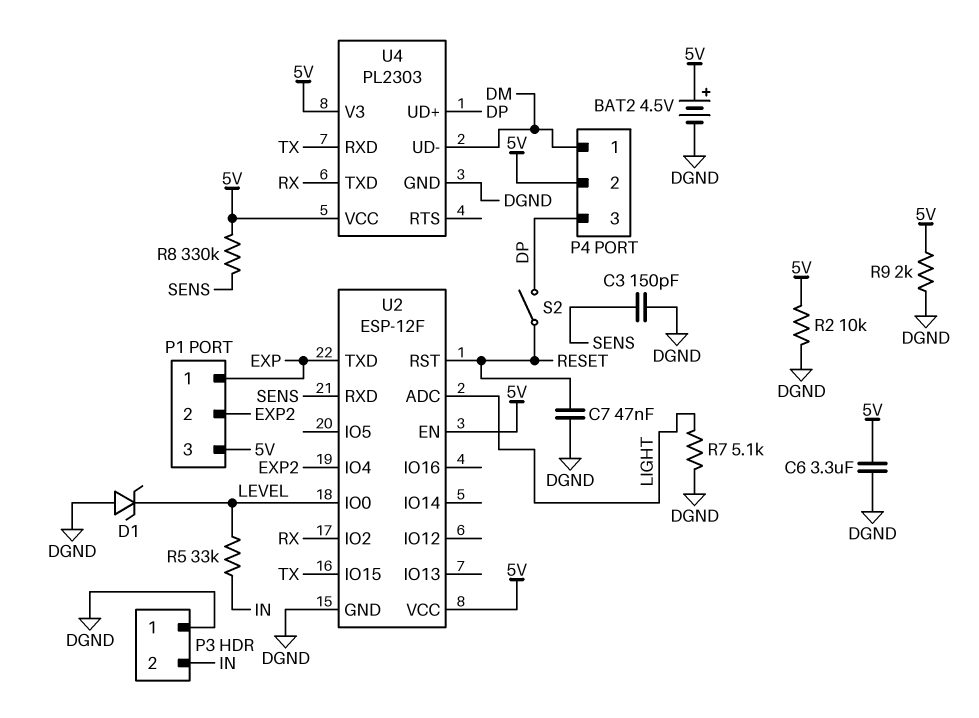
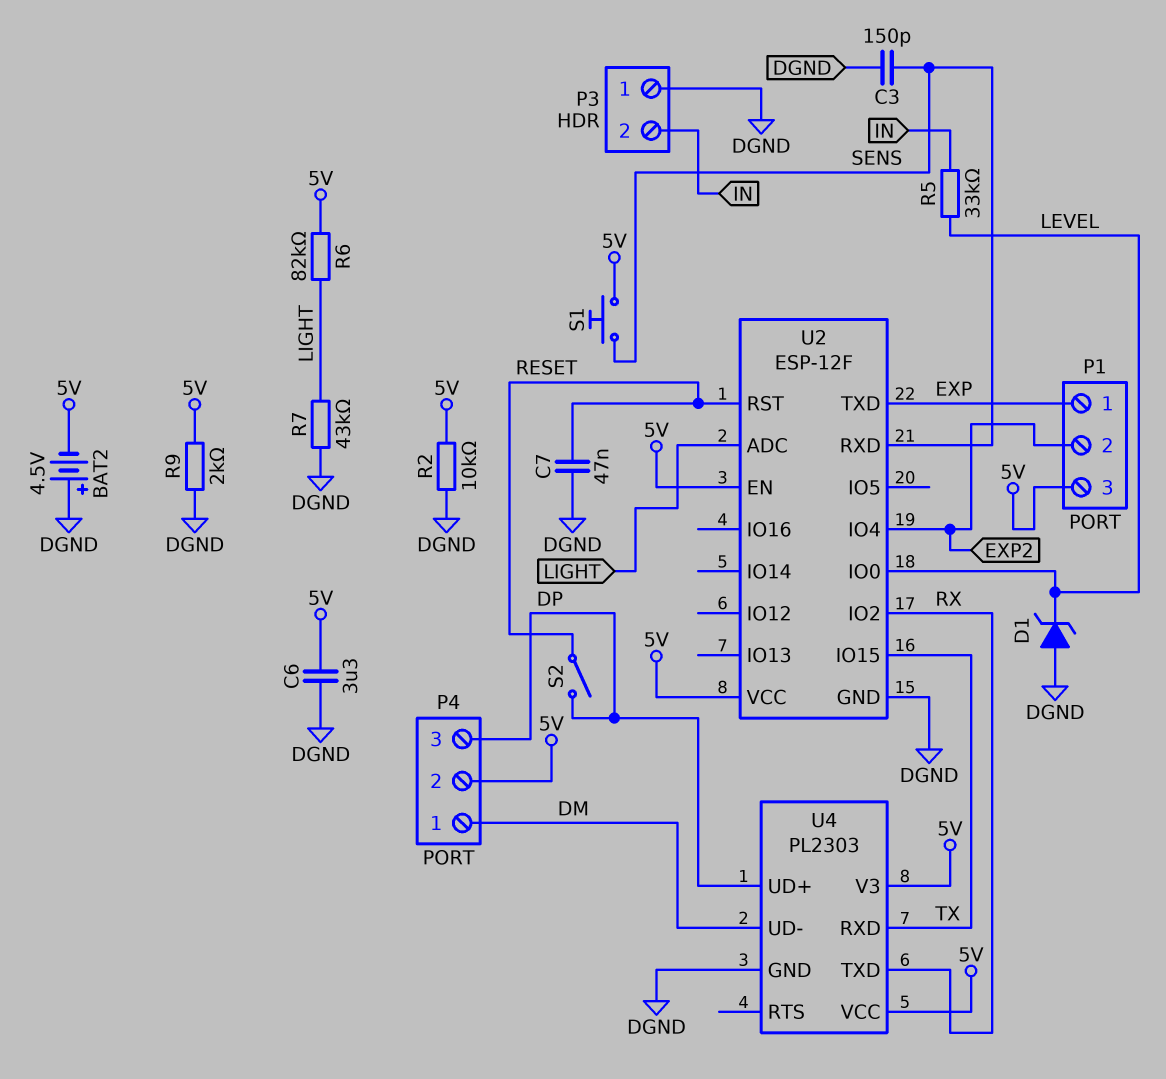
BAT2: 4.5V (plus 5V, minus DGND) -> 4.5V (plus DGND, minus 5V)
R6: none -> 82k (5V, LIGHT)
R7: 5.1k (DGND, LIGHT) -> 43k (DGND, LIGHT)
R8: 330k (5V, SENS) -> none
S1: none -> button (5V, SENS)

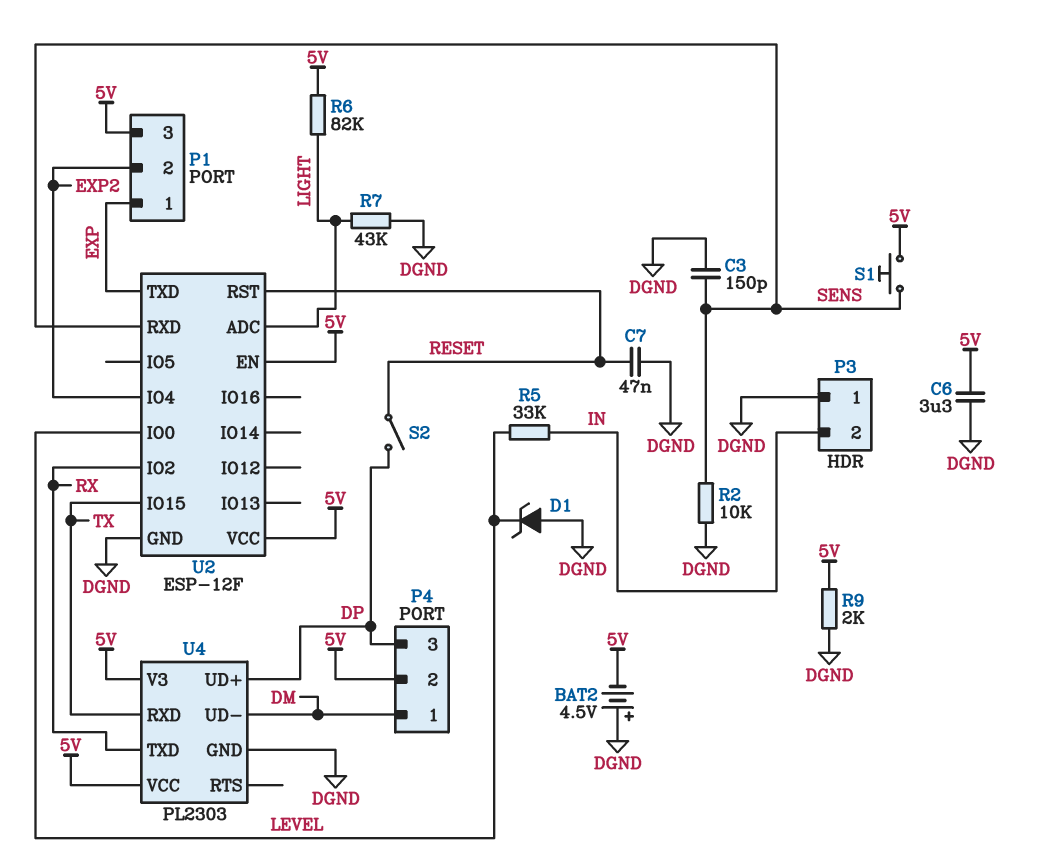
R2: 10k (5V, DGND) -> 10k (DGND, SENS)

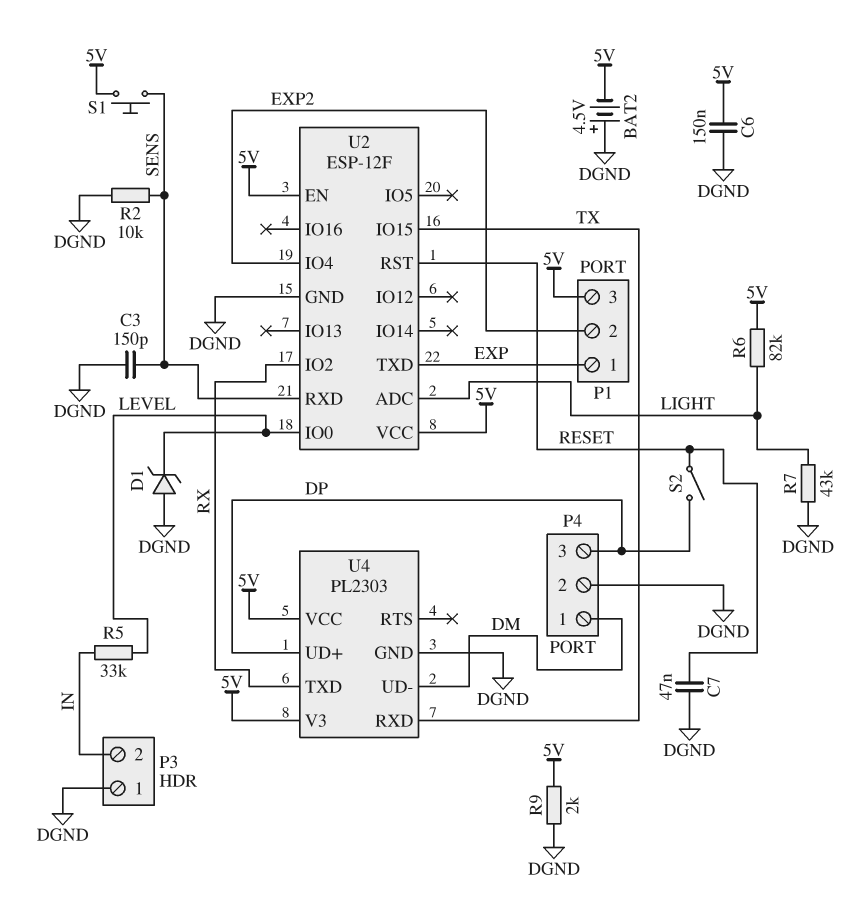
C6: 3.3uF (5V, DGND) -> 150nF (5V, DGND)
P4 pin 2: 5V -> DGND

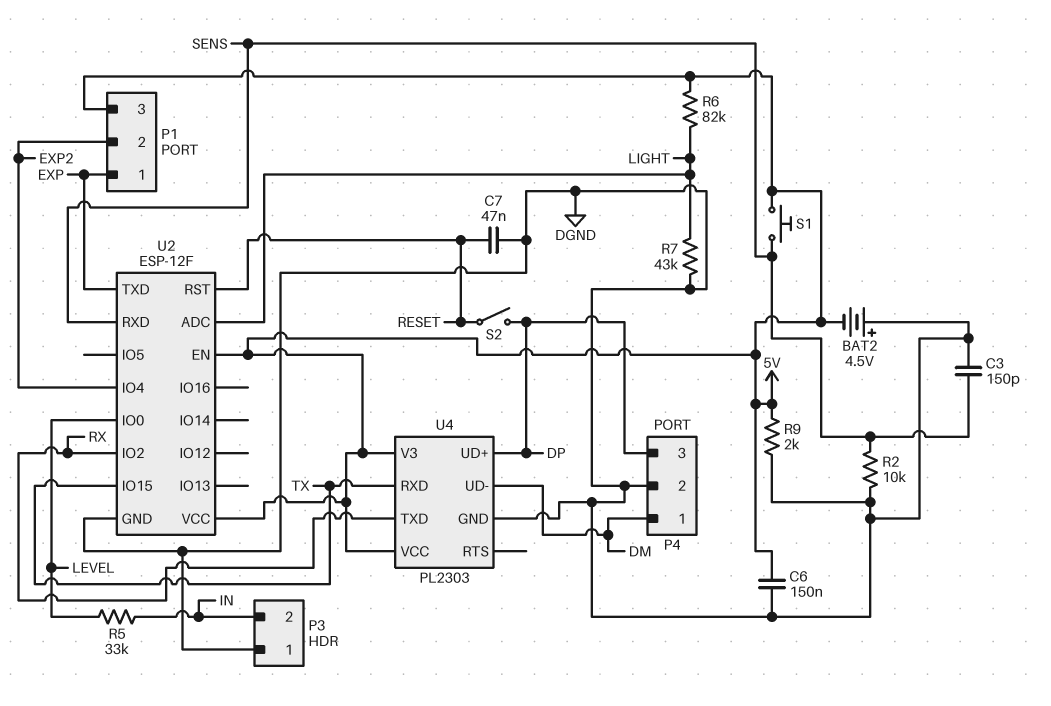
D1: zener (A DGND, K LEVEL) -> none

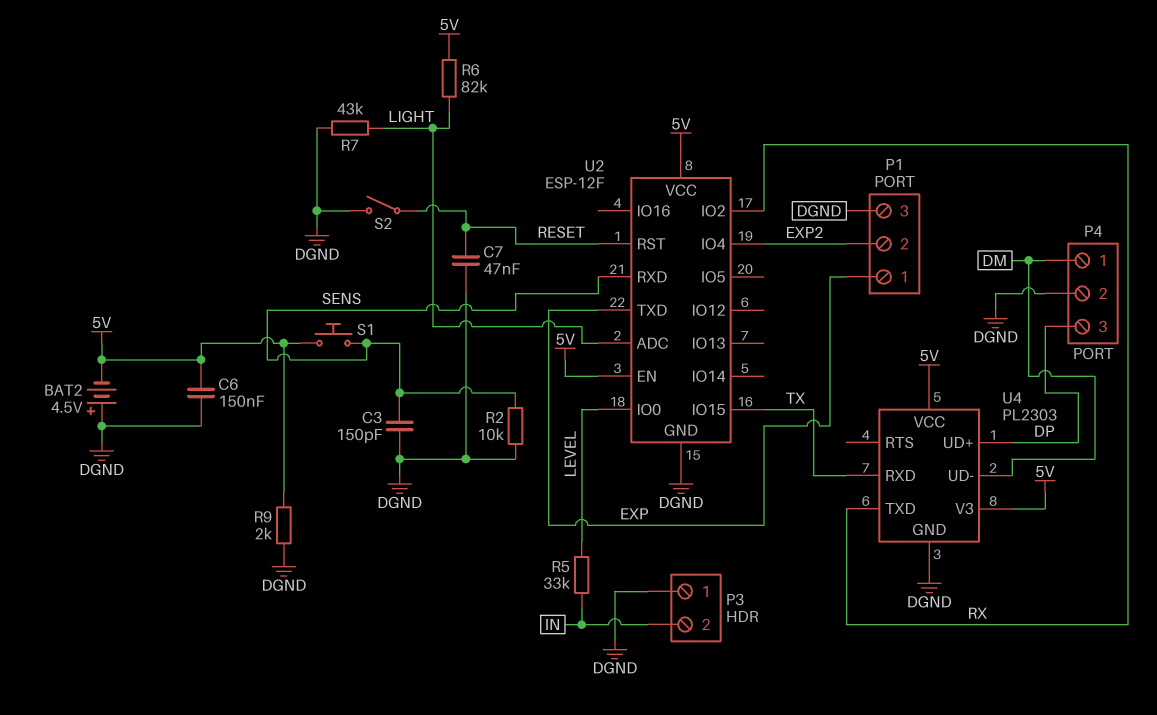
P1 pin 3: 5V -> DGND
S2: switch (DP, RESET) -> switch (DGND, RESET)

